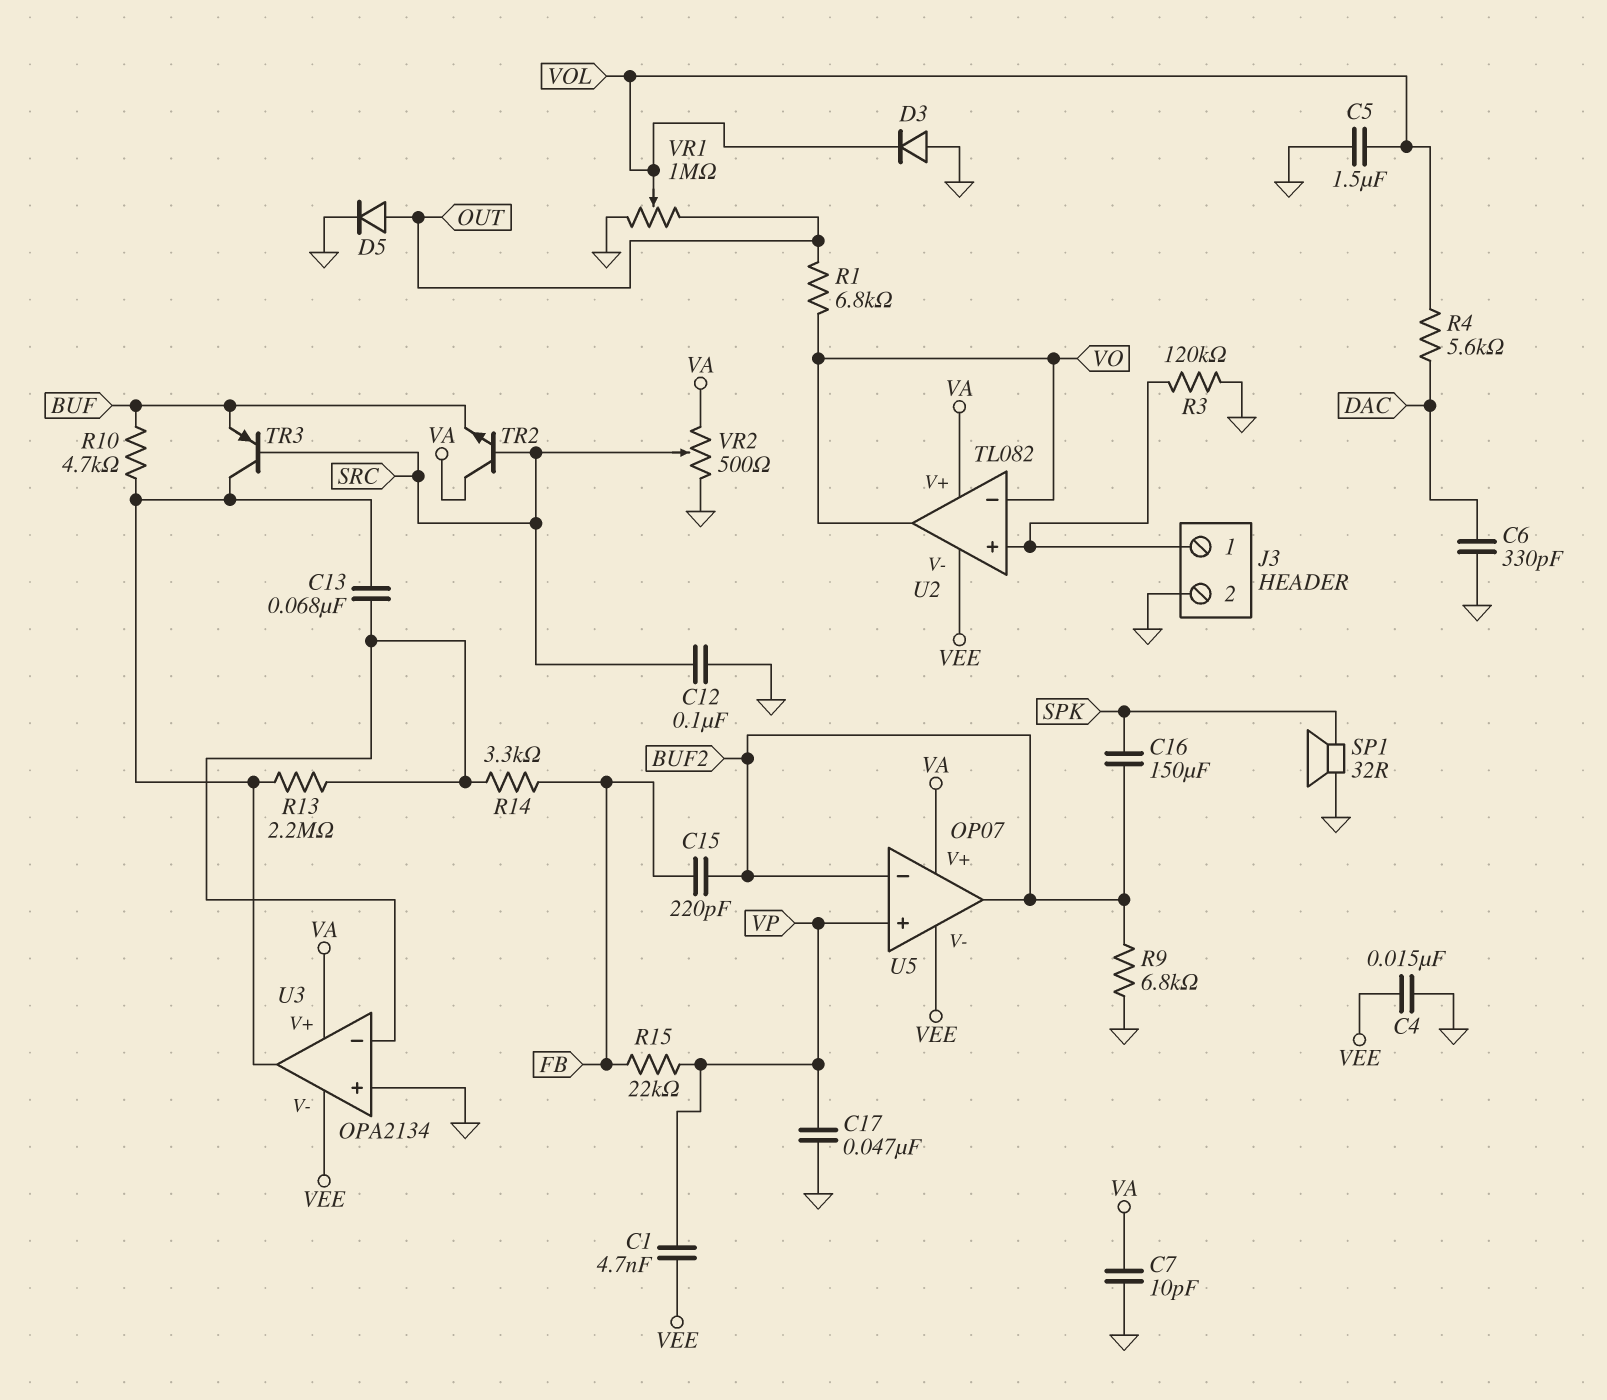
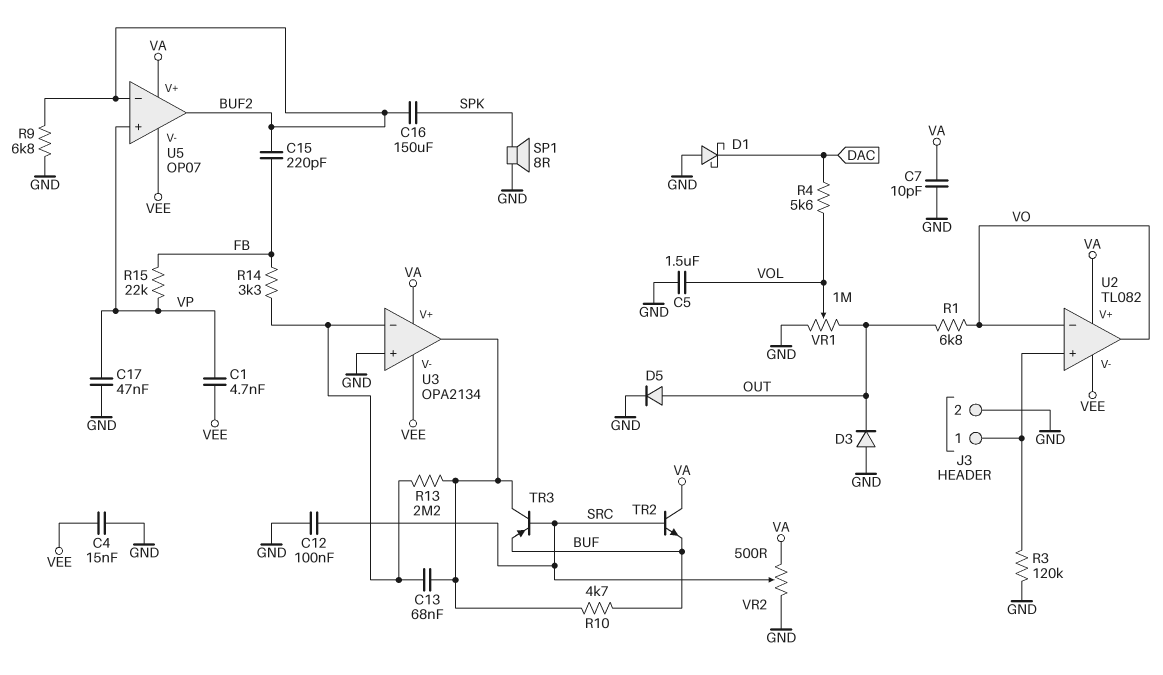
C6: 330pF (DAC, GND) -> none
D1: none -> schottky (A GND, K DAC)
D3: diode (A GND, K VOL) -> diode (A GND, K OUT)
SP1: speaker 32R (GND, SPK) -> speaker 8R (GND, SPK)

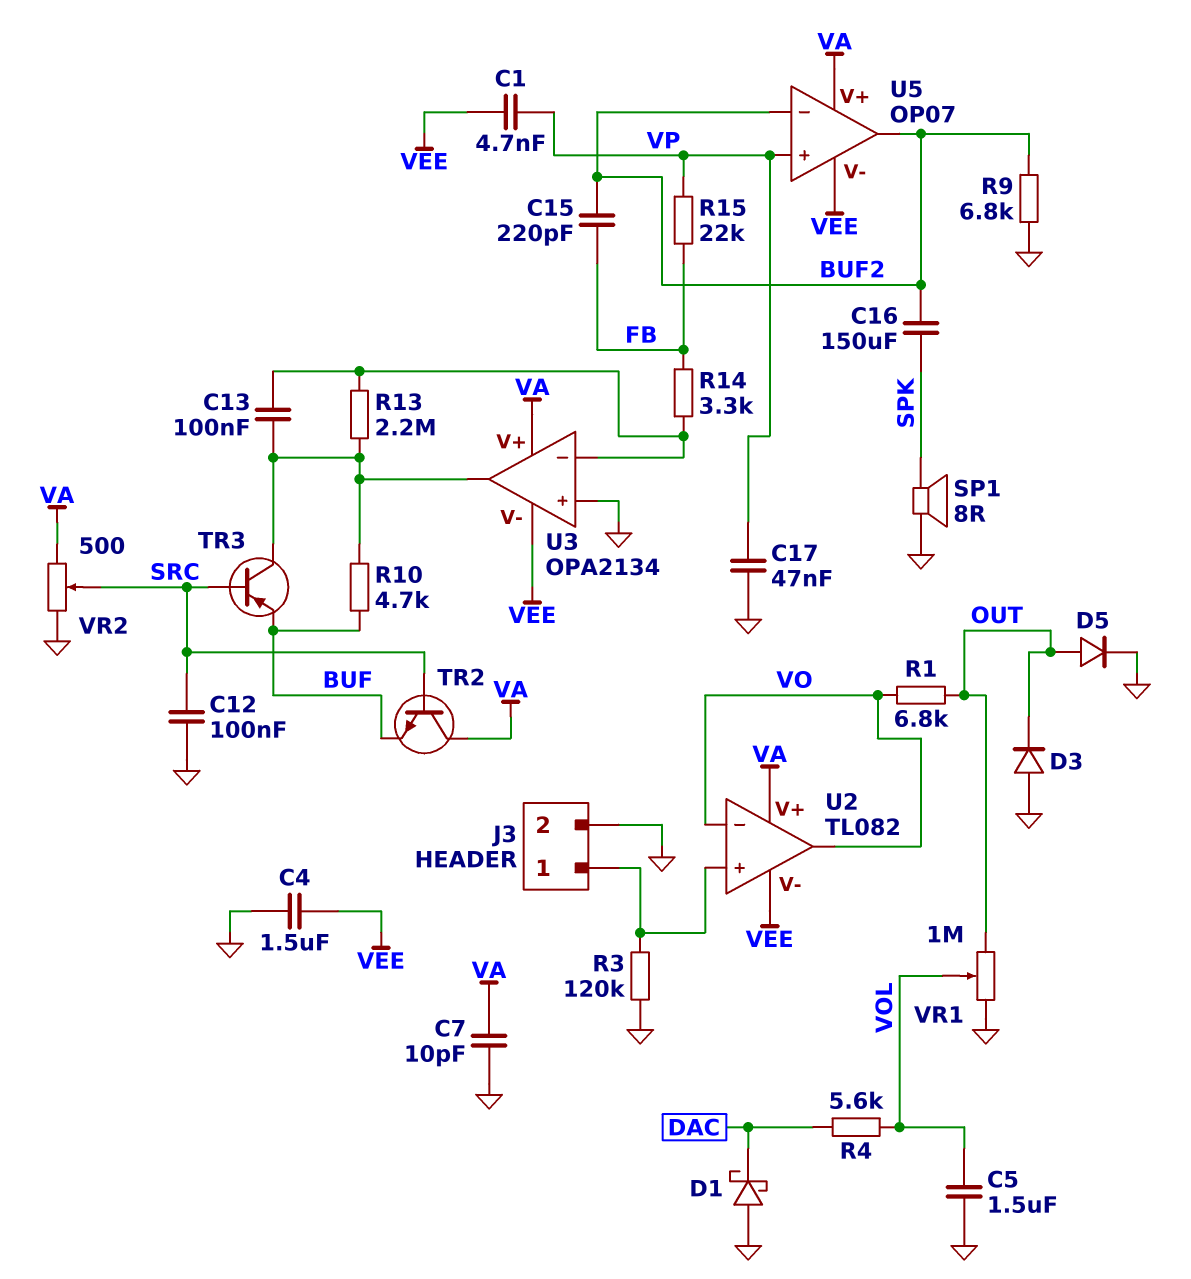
C4: 15nF (GND, VEE) -> 1.5uF (GND, VEE)
C13: 68nF (U3/in-, U3/out) -> 100nF (U3/in-, U3/out)

